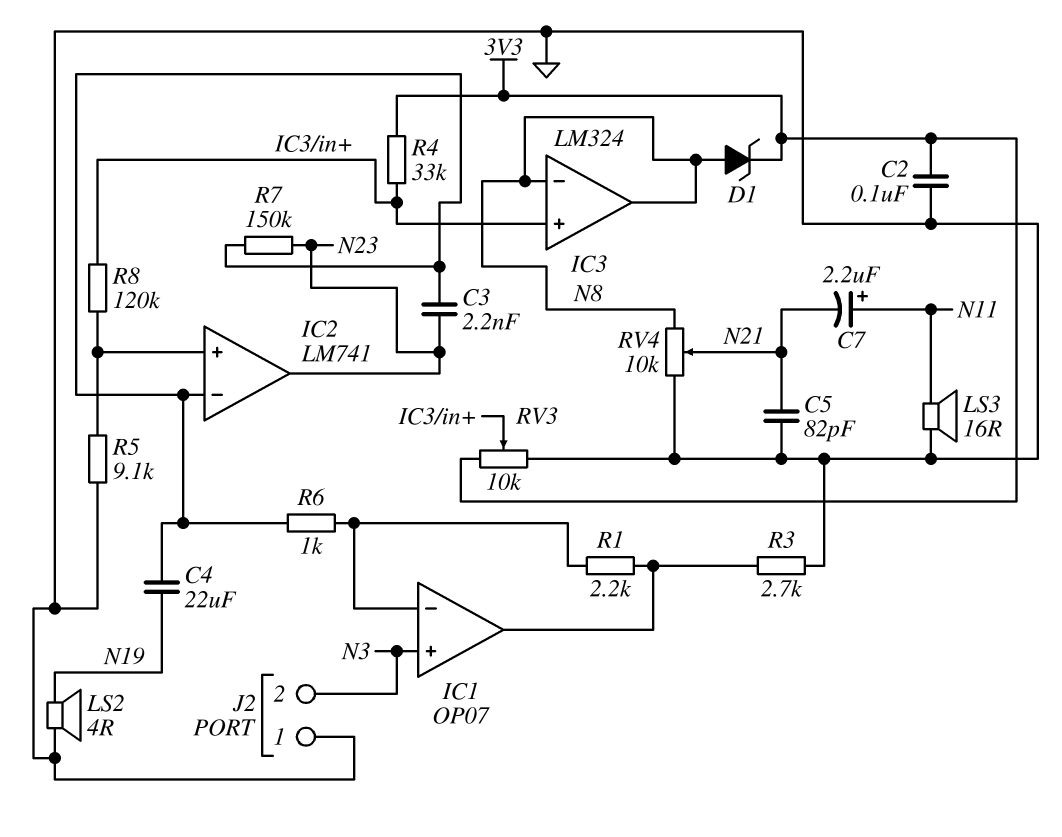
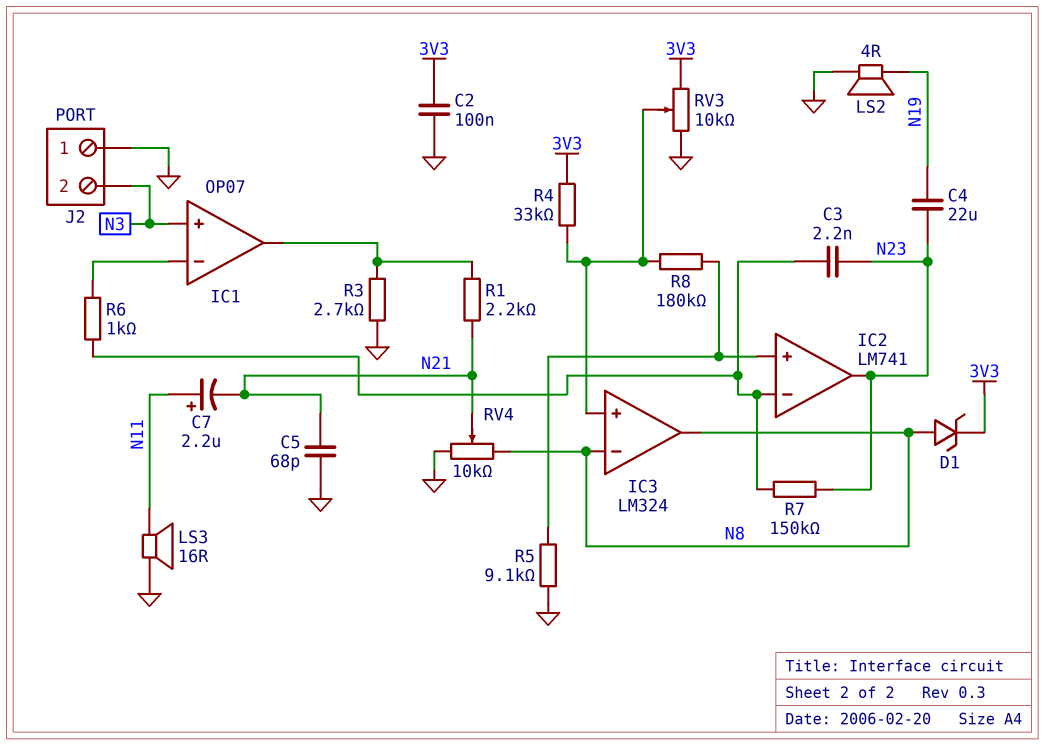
C4: 22uF (IC2/in-, N19) -> 22uF (N19, N23)
C5: 82pF (GND, N21) -> 68pF (GND, N21)
R1: 2.2k (IC1/in-, IC1/out) -> 2.2k (IC1/out, N21)
R8: 120k (IC2/in+, IC3/in+) -> 180k (IC2/in+, IC3/in+)

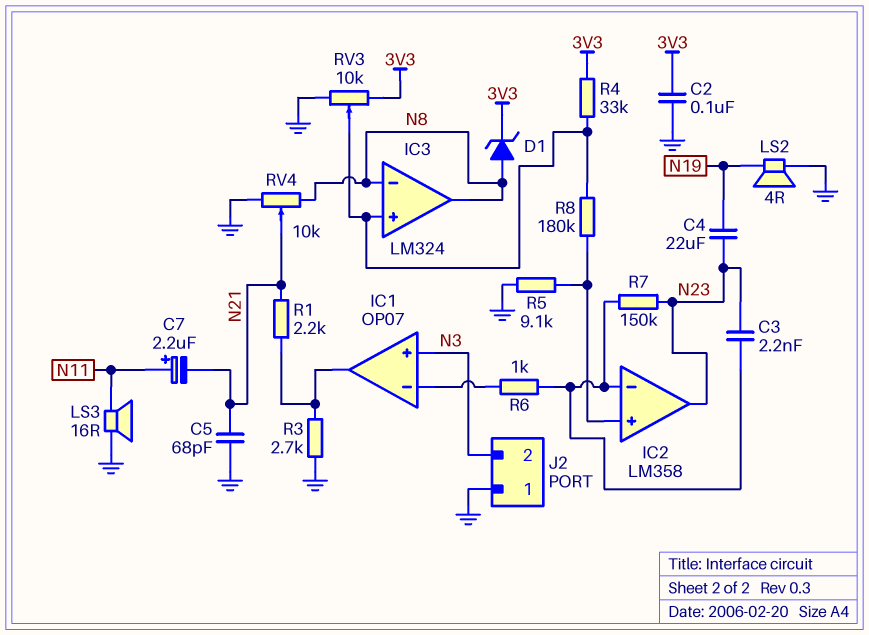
IC2: LM741 -> LM358

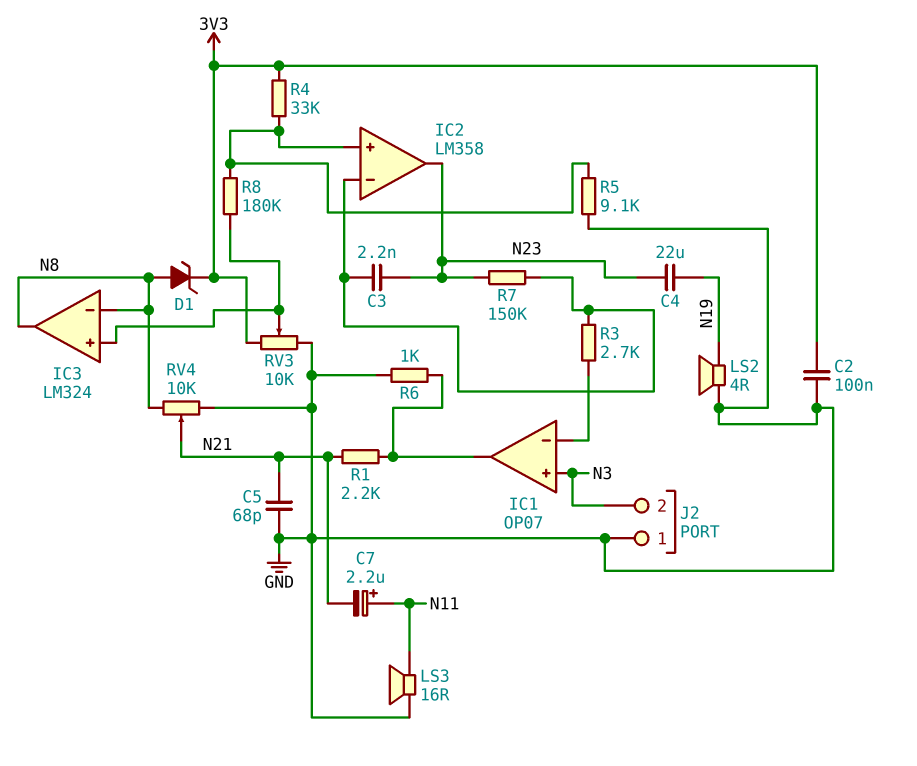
R3: 2.7k (GND, IC1/out) -> 2.7k (IC1/in-, IC2/in-)
R4: 33k (3V3, IC3/in+) -> 33k (3V3, IC2/in+)
R6: 1k (IC1/in-, IC2/in-) -> 1k (GND, IC1/out)

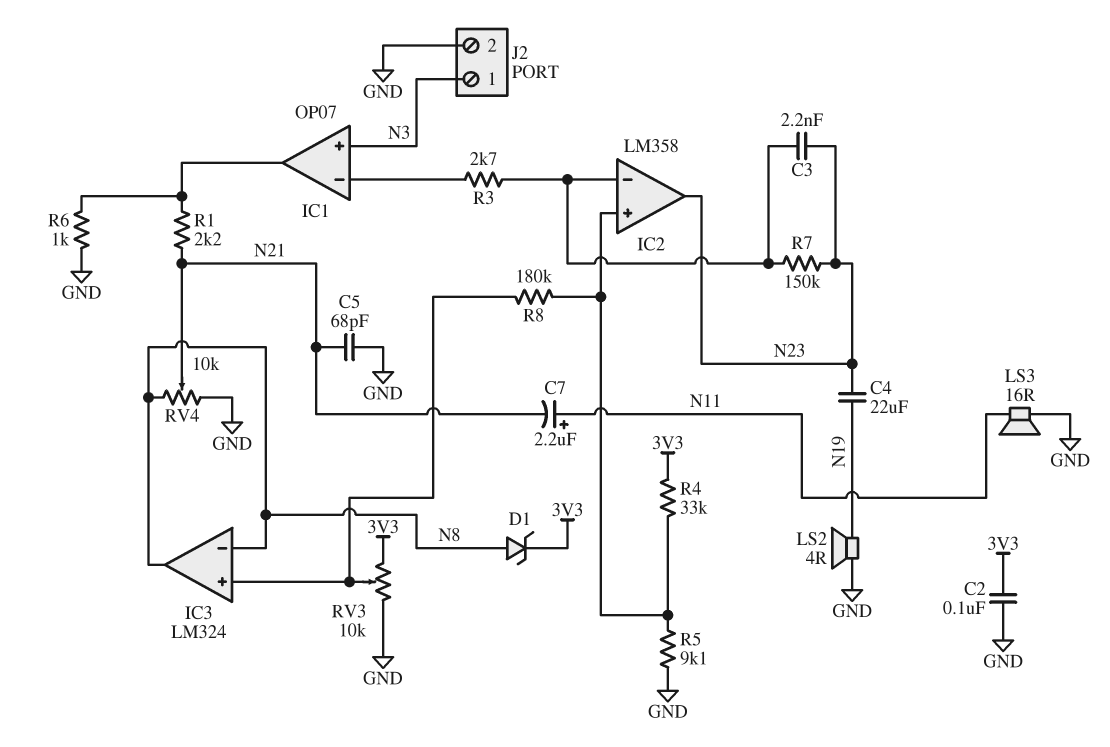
J2 pin 1: GND -> N3
J2 pin 2: N3 -> GND

